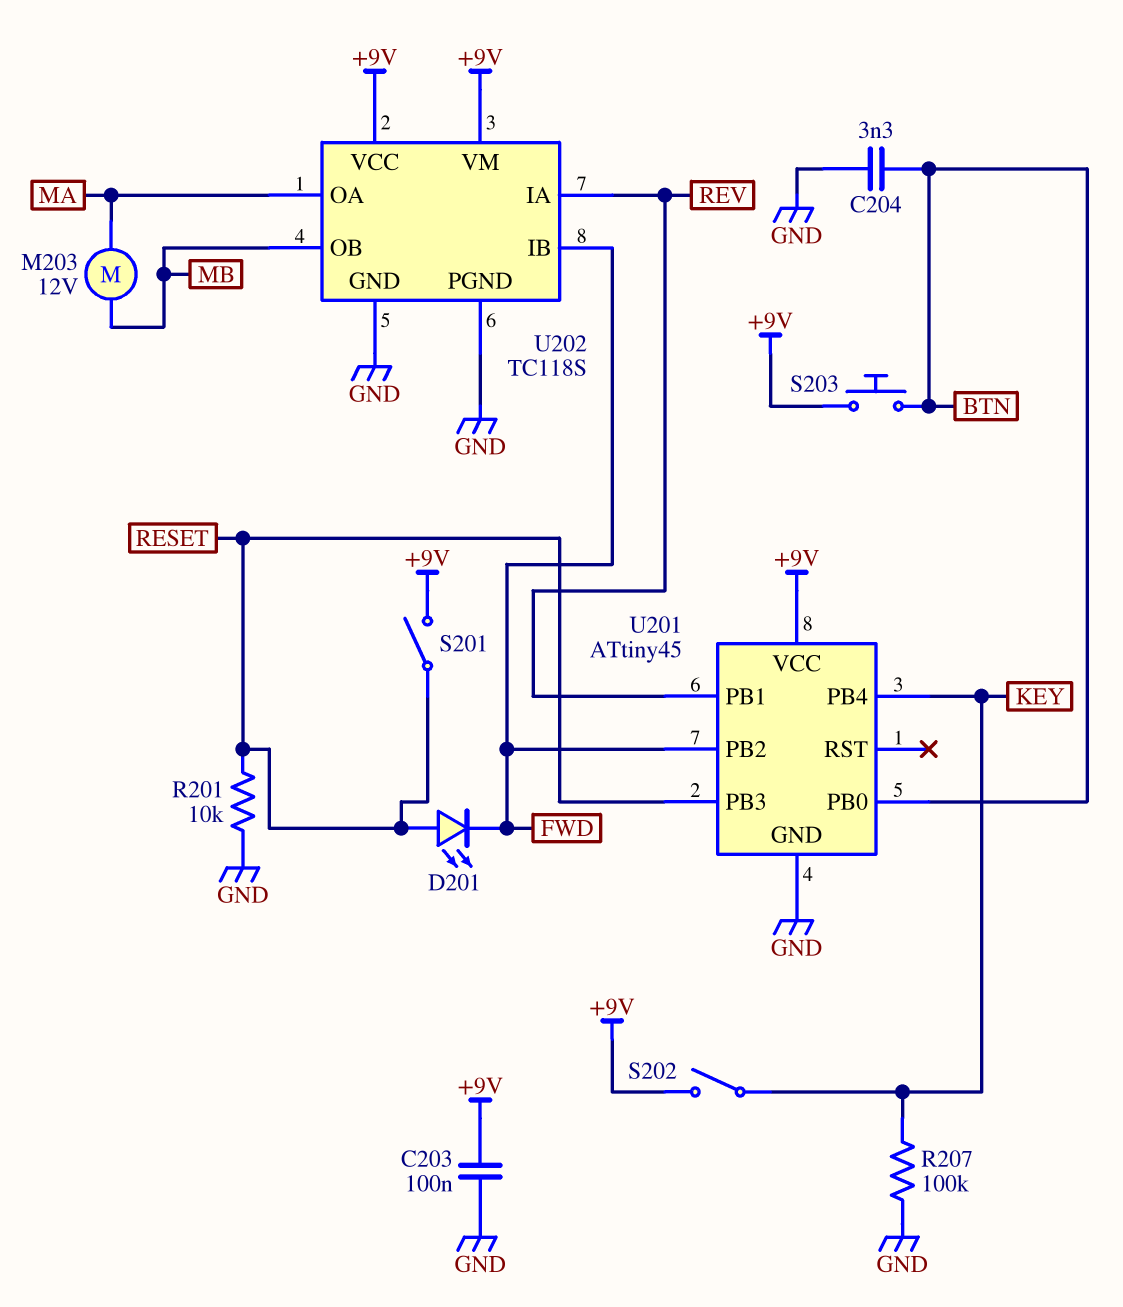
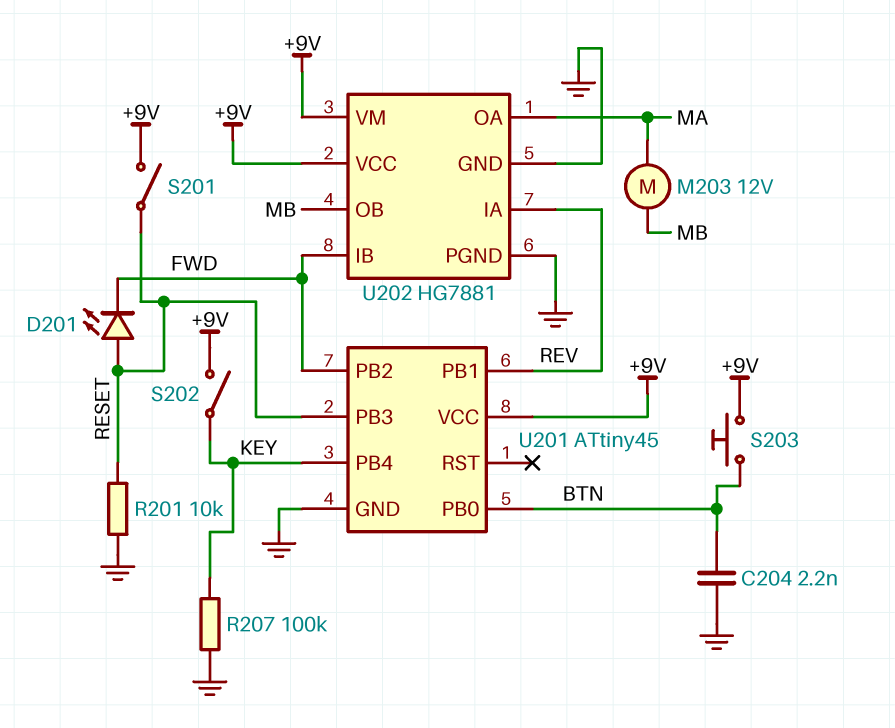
C203: 100nF (+9V, GND) -> none
C204: 3.3nF (BTN, GND) -> 2.2nF (BTN, GND)
U202: TC118S -> HG7881

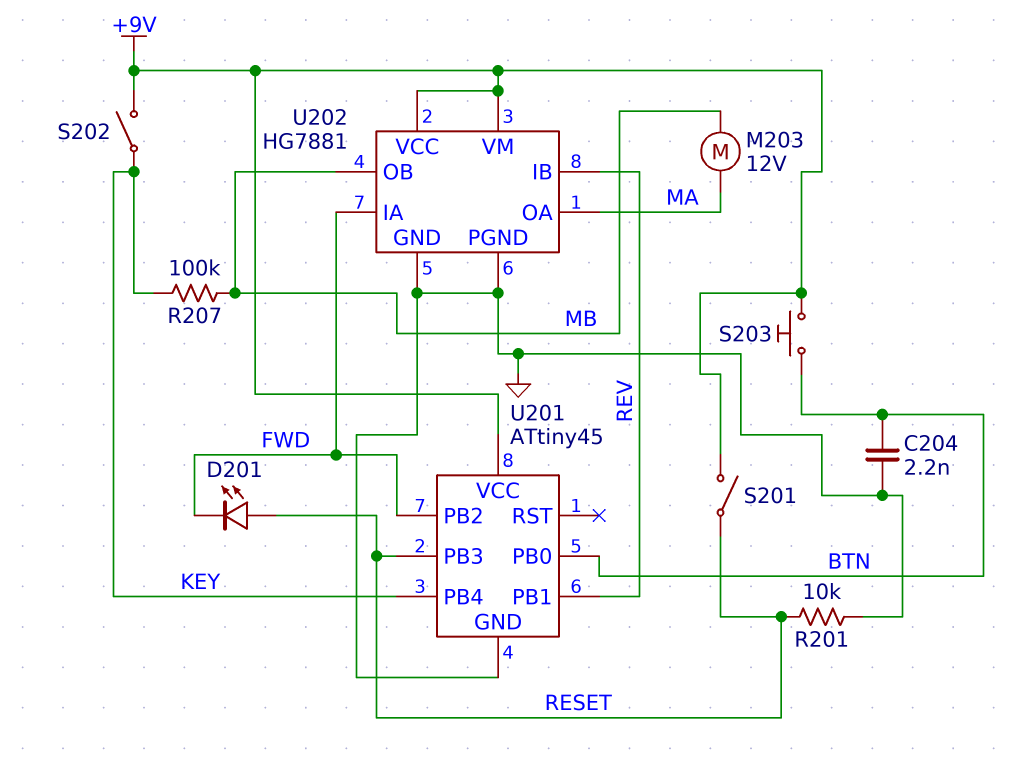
R207: 100k (GND, KEY) -> 100k (KEY, MB)
U202 pin IA: REV -> FWD
U202 pin IB: FWD -> REV

